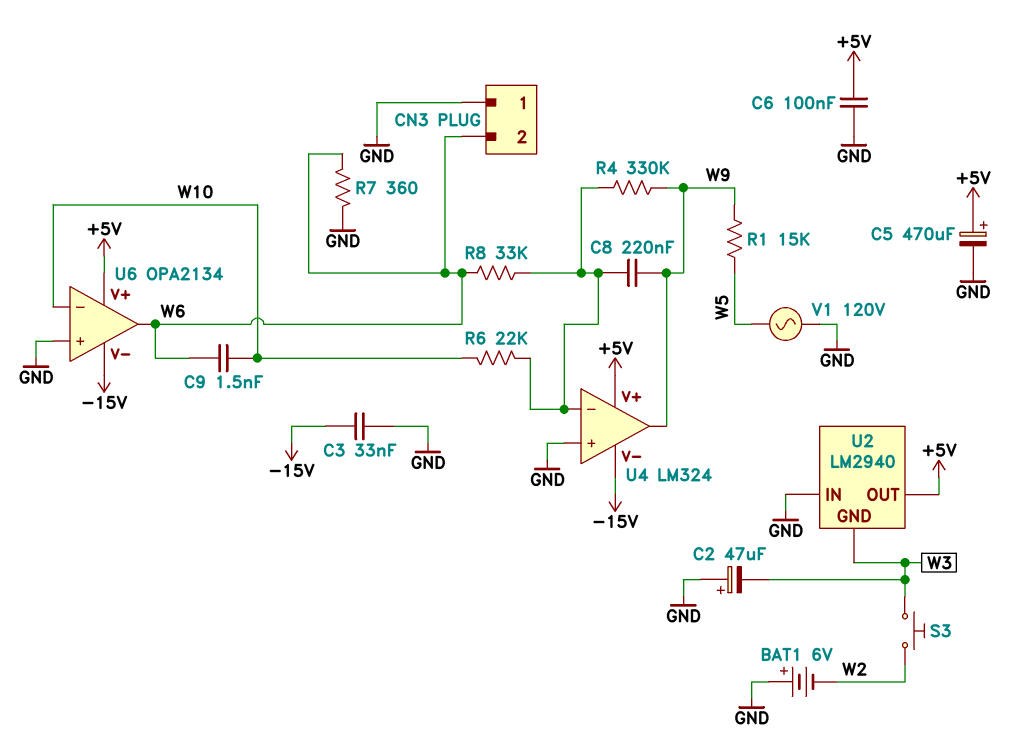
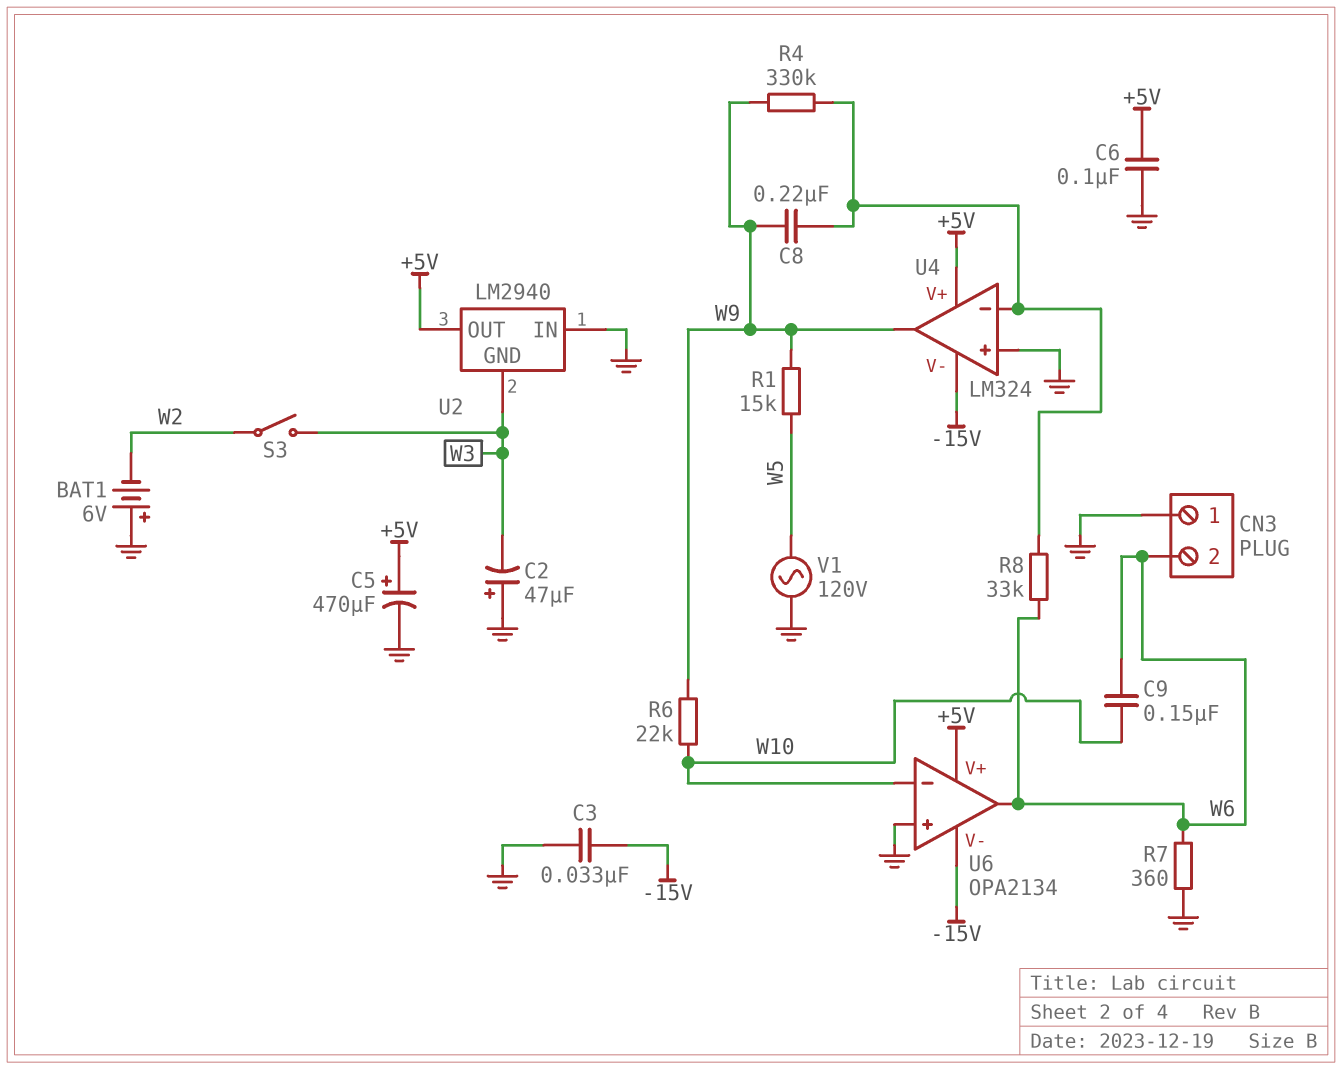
C9: 1.5nF (W6, W10) -> 150nF (W6, W10)
R6: 22k (U4/in-, W10) -> 22k (W9, W10)
S3: button (W2, W3) -> switch (W2, W3)

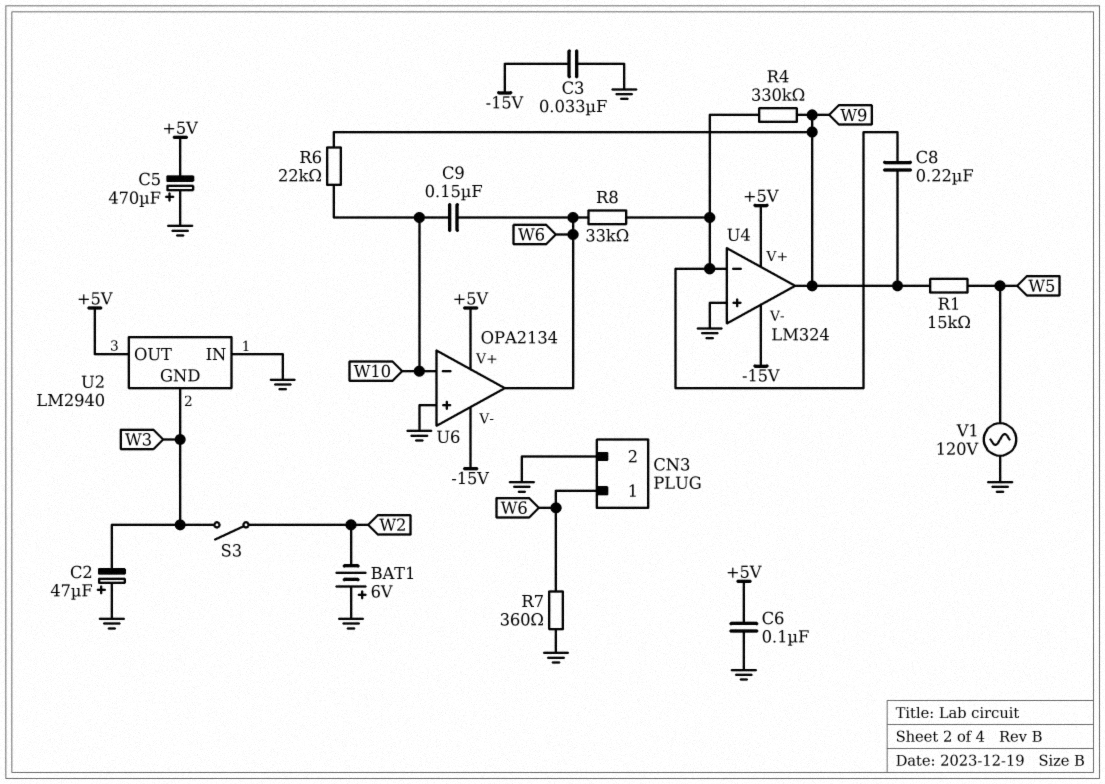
C5: 470uF (plus +5V, minus GND) -> 470uF (plus GND, minus +5V)
CN3 pin 1: GND -> W6
CN3 pin 2: W6 -> GND

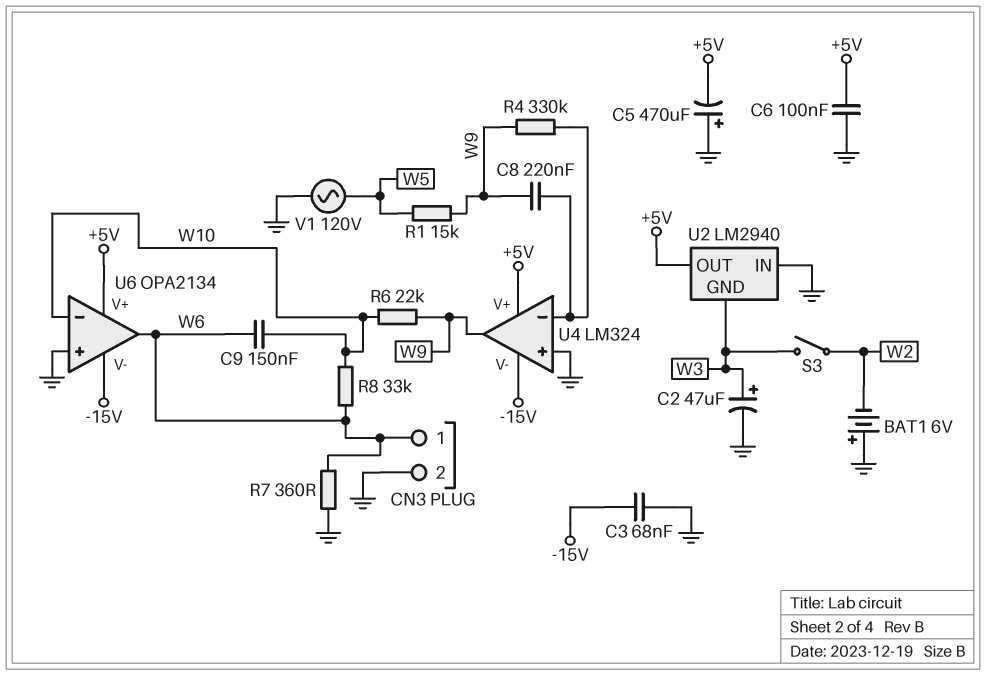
C2: 47uF (plus GND, minus W3) -> 47uF (plus W3, minus GND)
C3: 33nF (-15V, GND) -> 68nF (-15V, GND)
R8: 33k (U4/in-, W6) -> 33k (W6, W10)

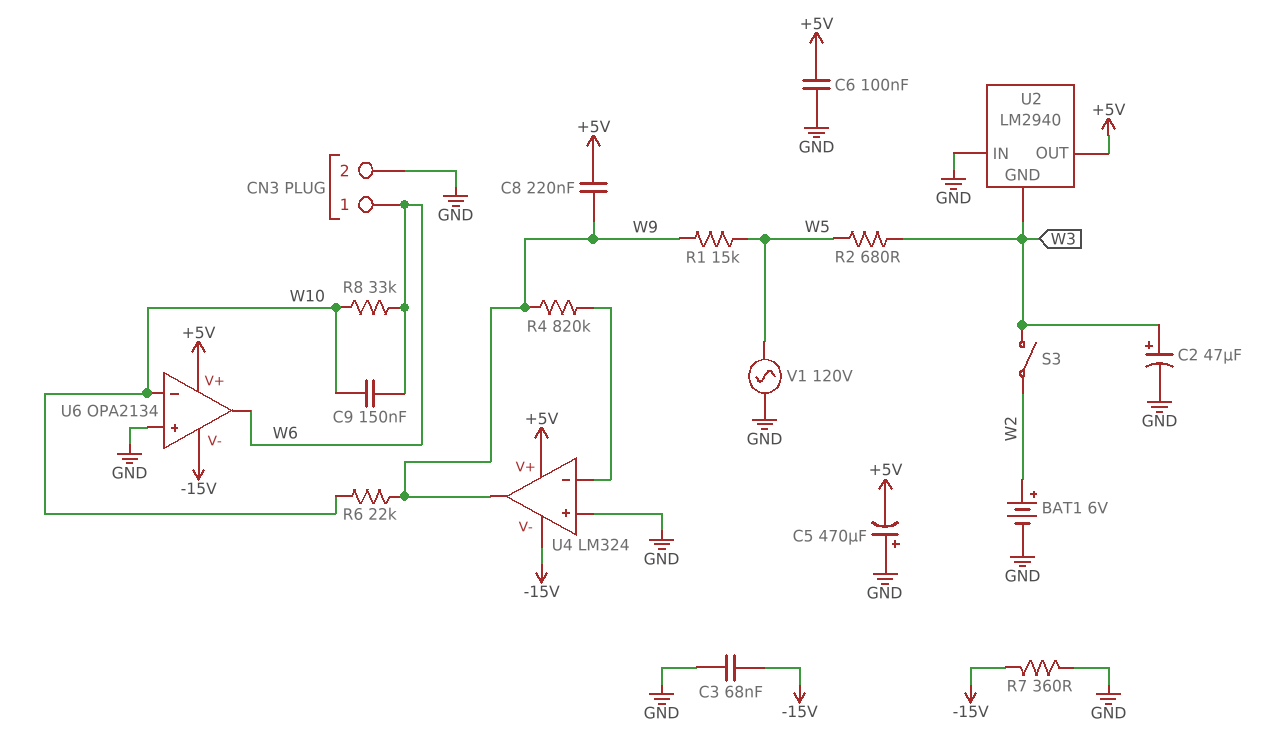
BAT1: 6V (plus GND, minus W2) -> 6V (plus W2, minus GND)
C8: 220nF (U4/in-, W9) -> 220nF (+5V, W9)
R2: none -> 680 (W3, W5)
R4: 330k (U4/in-, W9) -> 820k (U4/in-, W9)
R7: 360 (GND, W6) -> 360 (-15V, GND)

